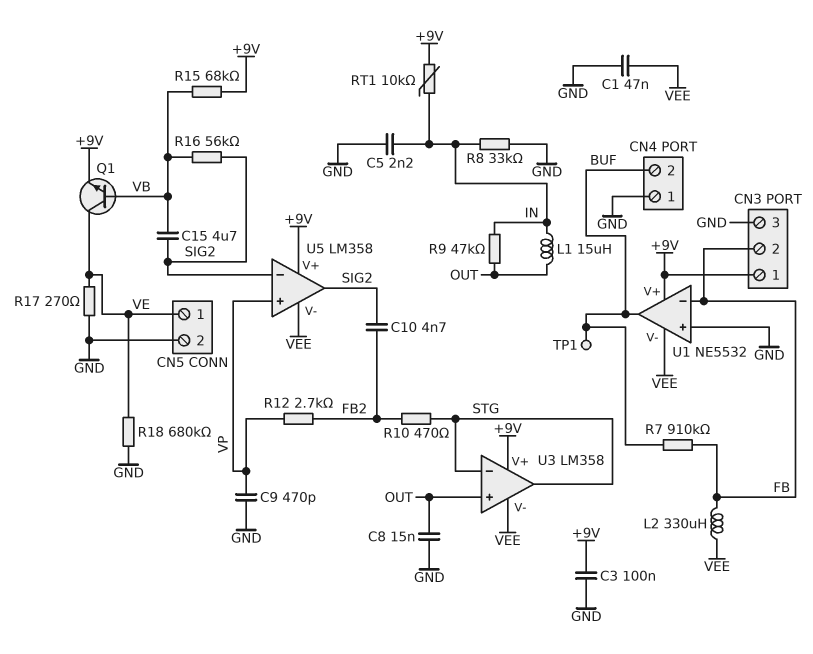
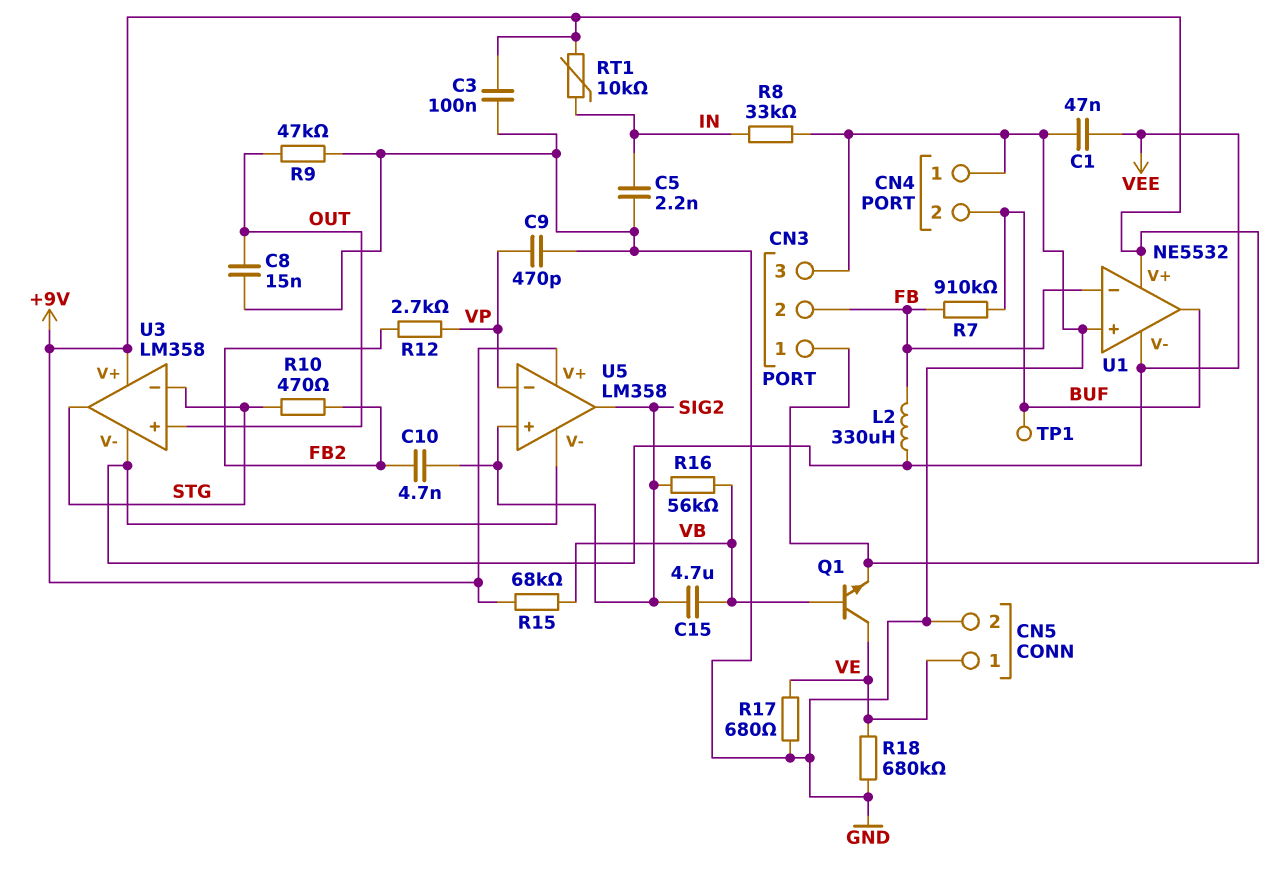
L1: 15uH (IN, OUT) -> none
R9: 47k (IN, OUT) -> 47k (GND, OUT)
R17: 270 (GND, VE) -> 680 (GND, VE)
U5 pin in+: VP -> SIG2
U5 pin in-: SIG2 -> VP

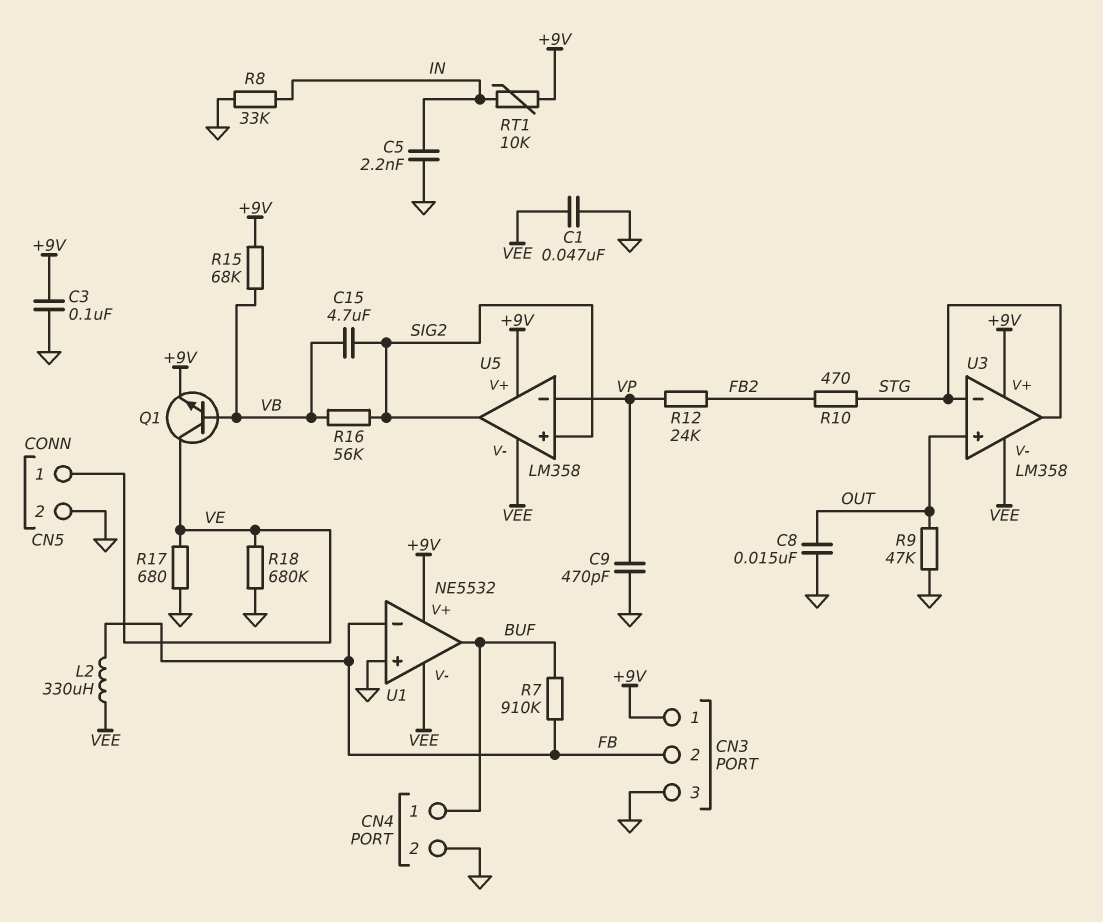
C10: 4.7nF (FB2, SIG2) -> none
CN4 pin 1: GND -> BUF
CN4 pin 2: BUF -> GND
R12: 2.7k (FB2, VP) -> 24k (FB2, VP)
TP1: test point (BUF) -> none

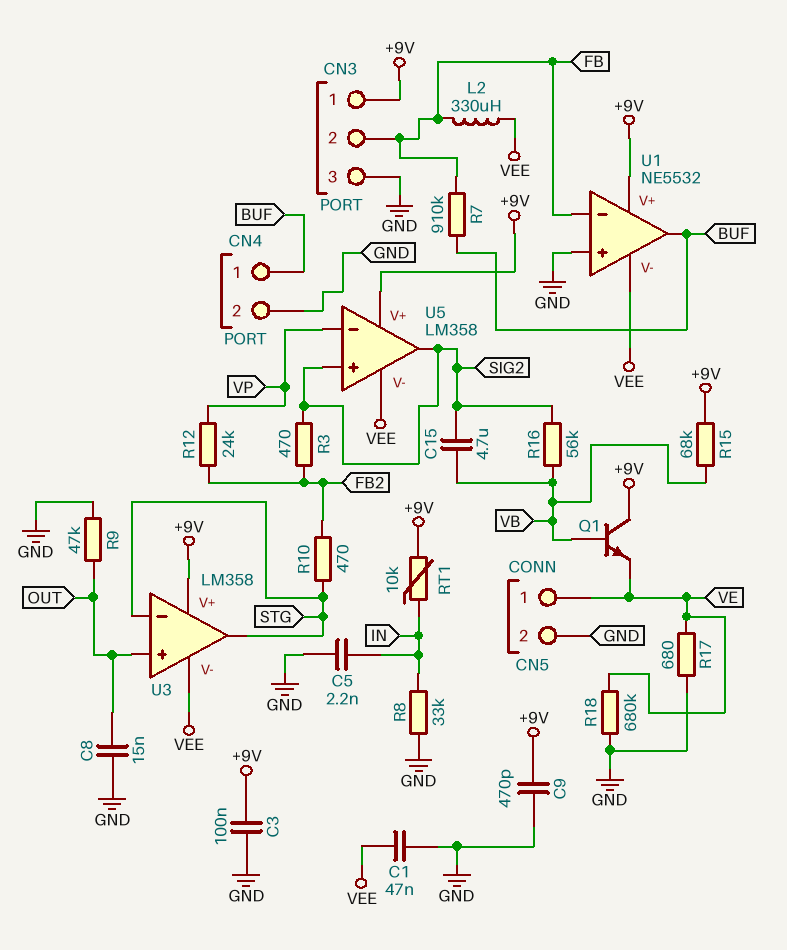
C9: 470pF (GND, VP) -> 470pF (+9V, GND)
Q1: NPN (B VB, C VE, E +9V) -> NPN (B VB, C +9V, E VE)
R3: none -> 470 (FB2, SIG2)

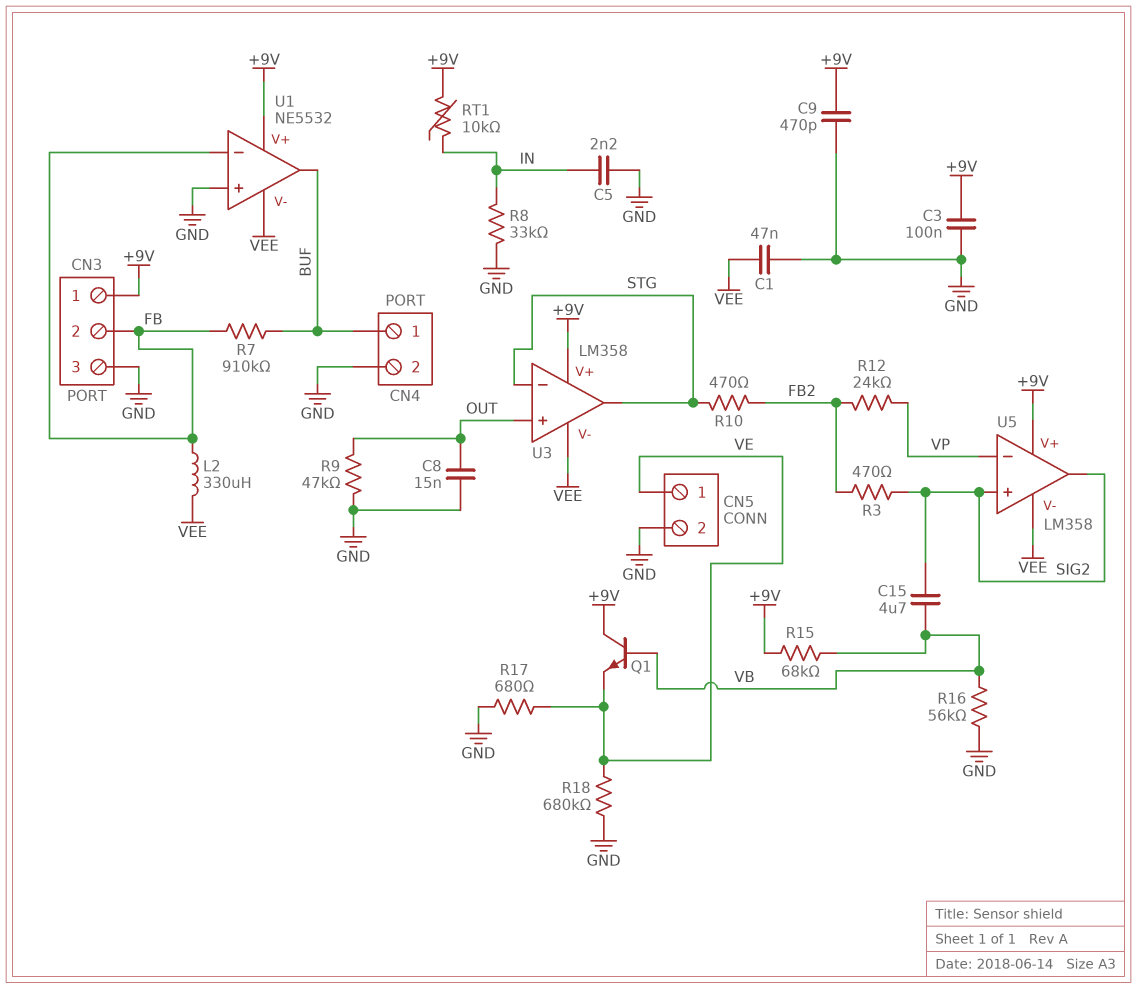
R16: 56k (SIG2, VB) -> 56k (GND, VB)

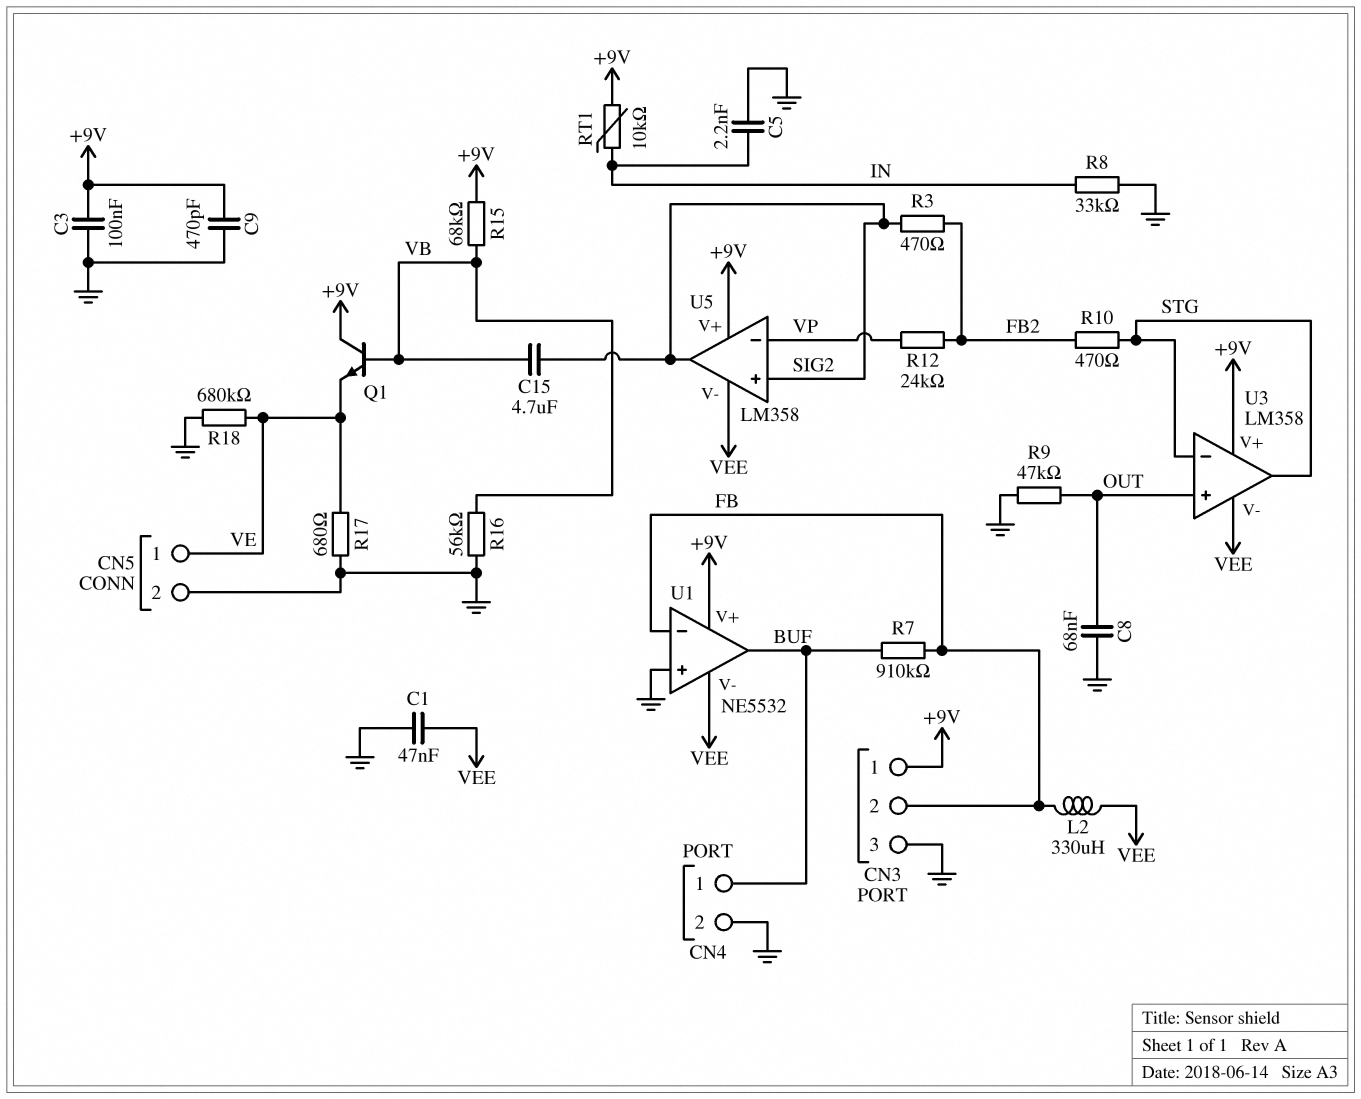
C8: 15nF (GND, OUT) -> 68nF (GND, OUT)

